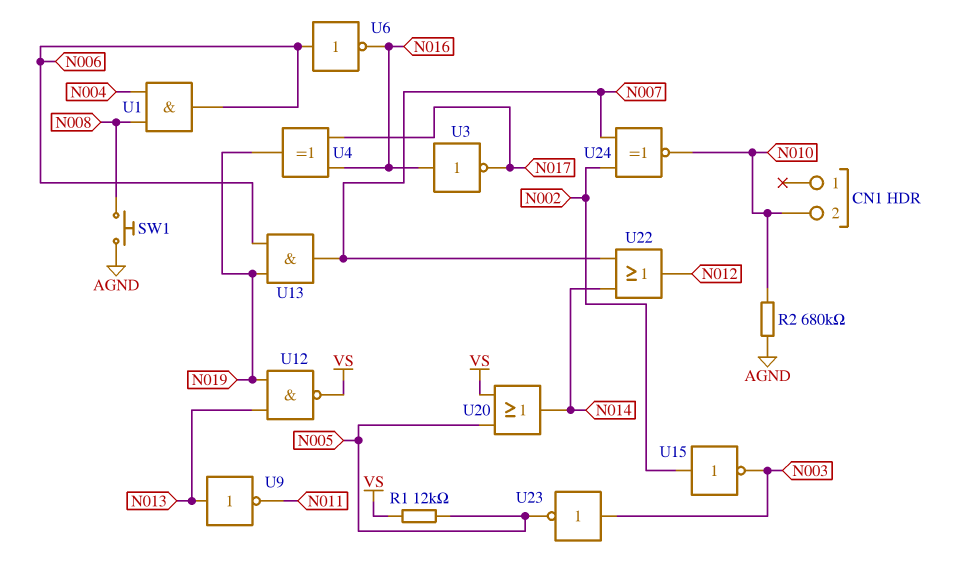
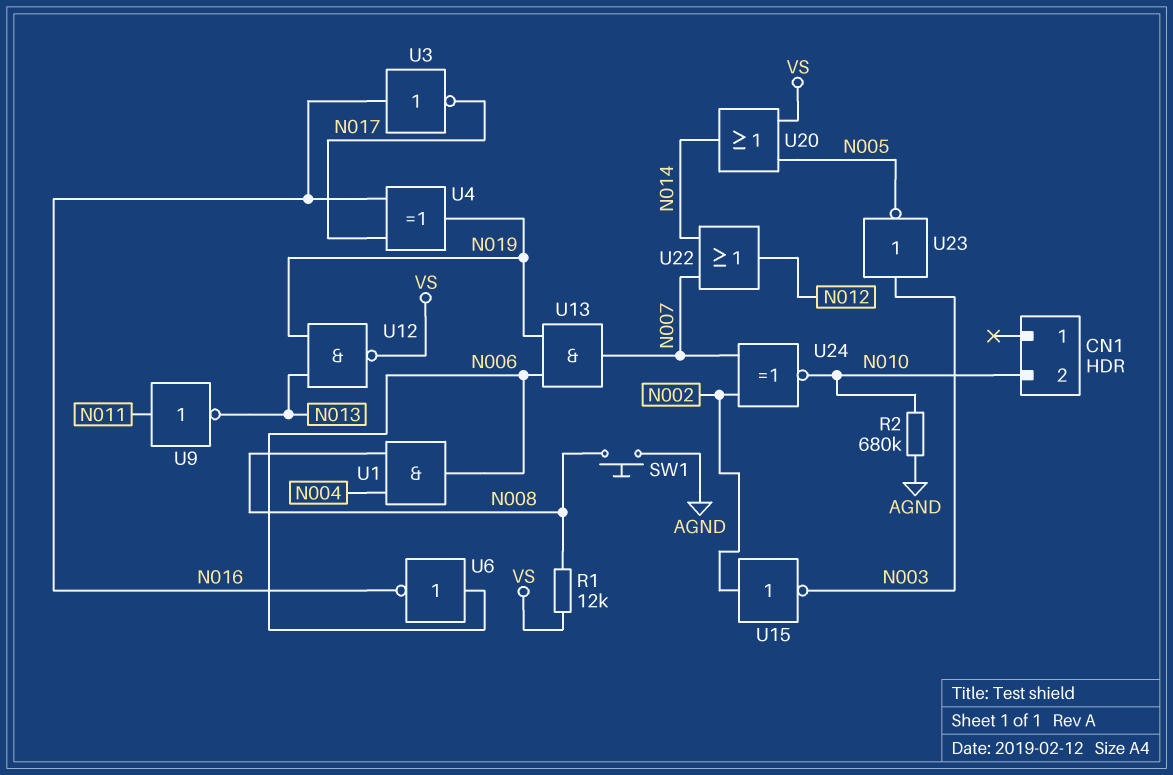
R1: 12k (N005, VS) -> 12k (N008, VS)
U9: NOT (in N013, out N011) -> NOT (in N011, out N013)

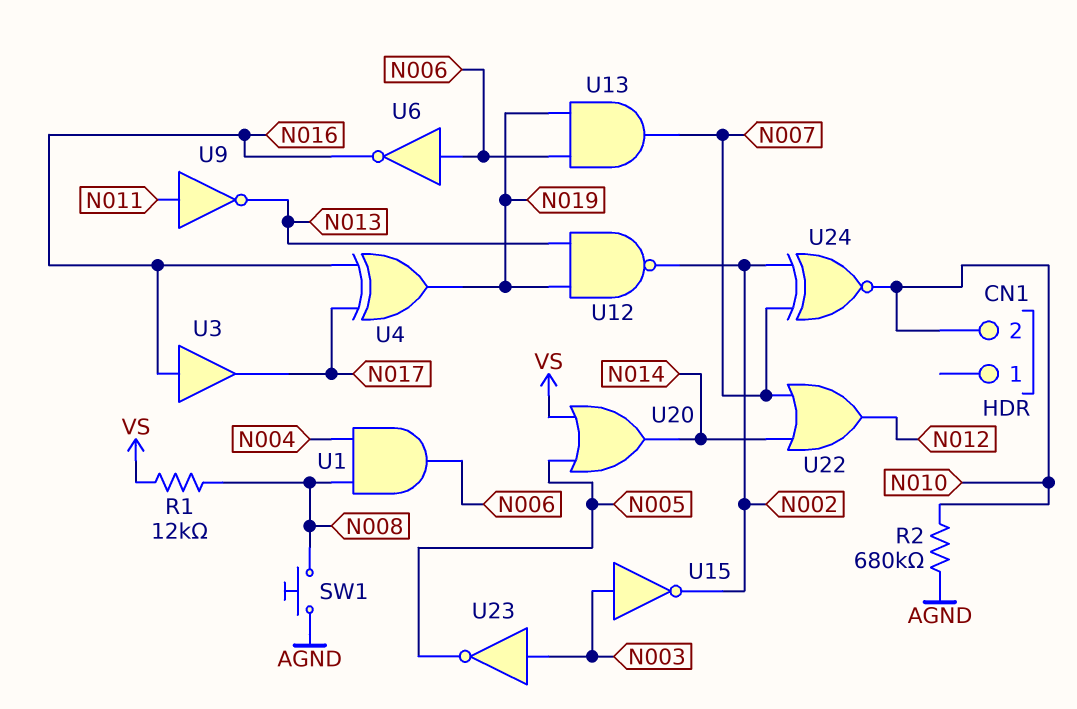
U3: NOT (in N016, out N017) -> buffer (in N016, out N017)
U12: NAND (in N013, in N019, out VS) -> NAND (in N013, in N019, out N002)
U15: NOT (in N002, out N003) -> NOT (in N003, out N002)

